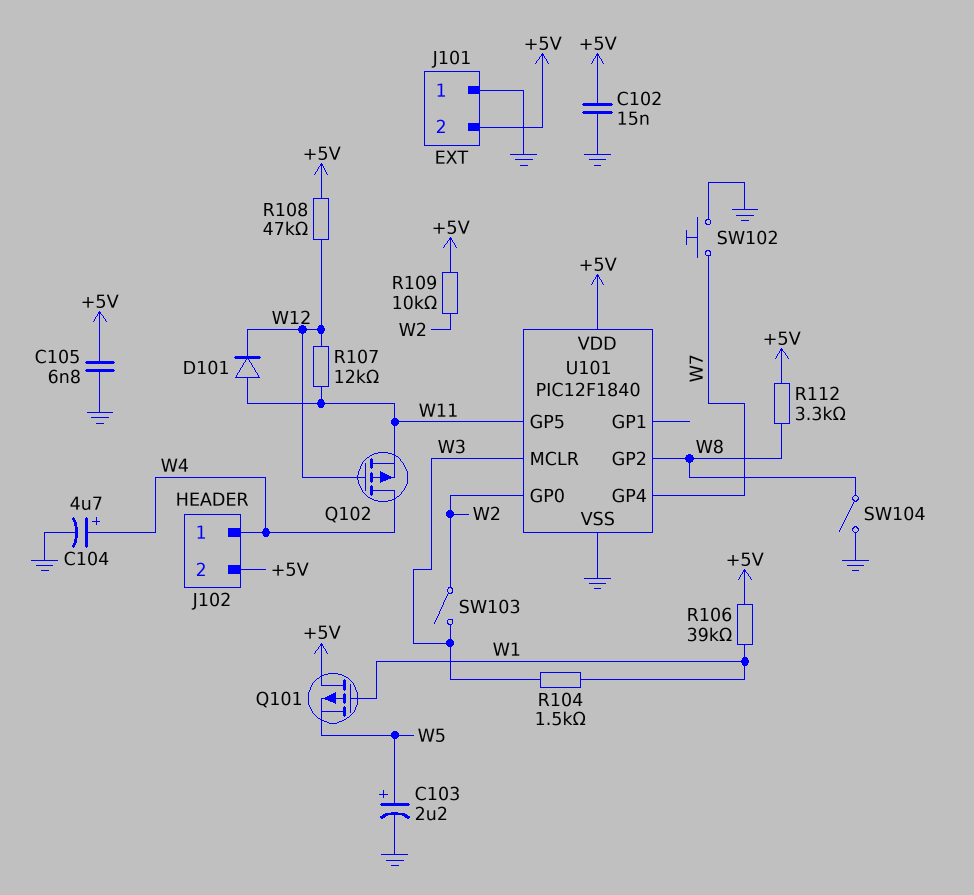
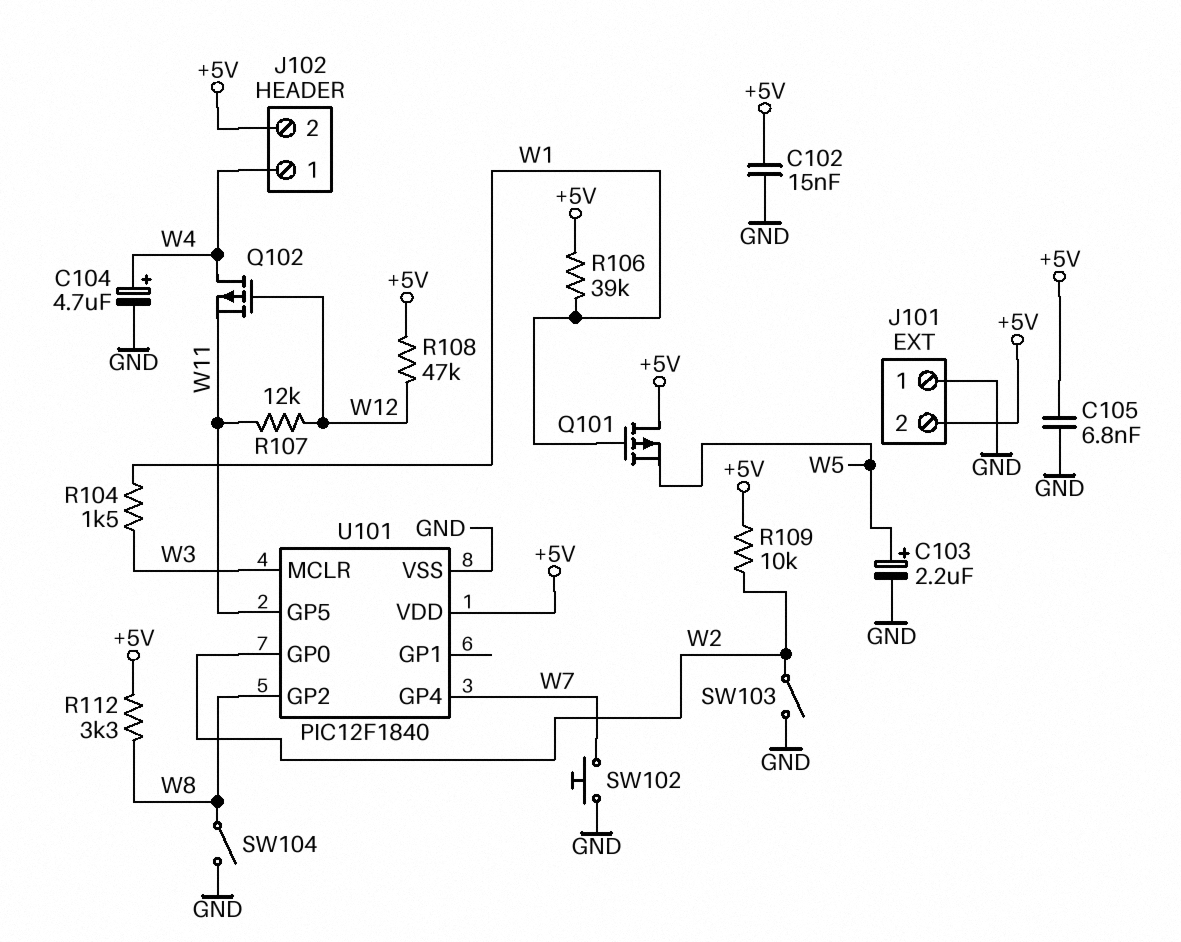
D101: diode (A W11, K W12) -> none
SW103: switch (W2, W3) -> switch (GND, W2)

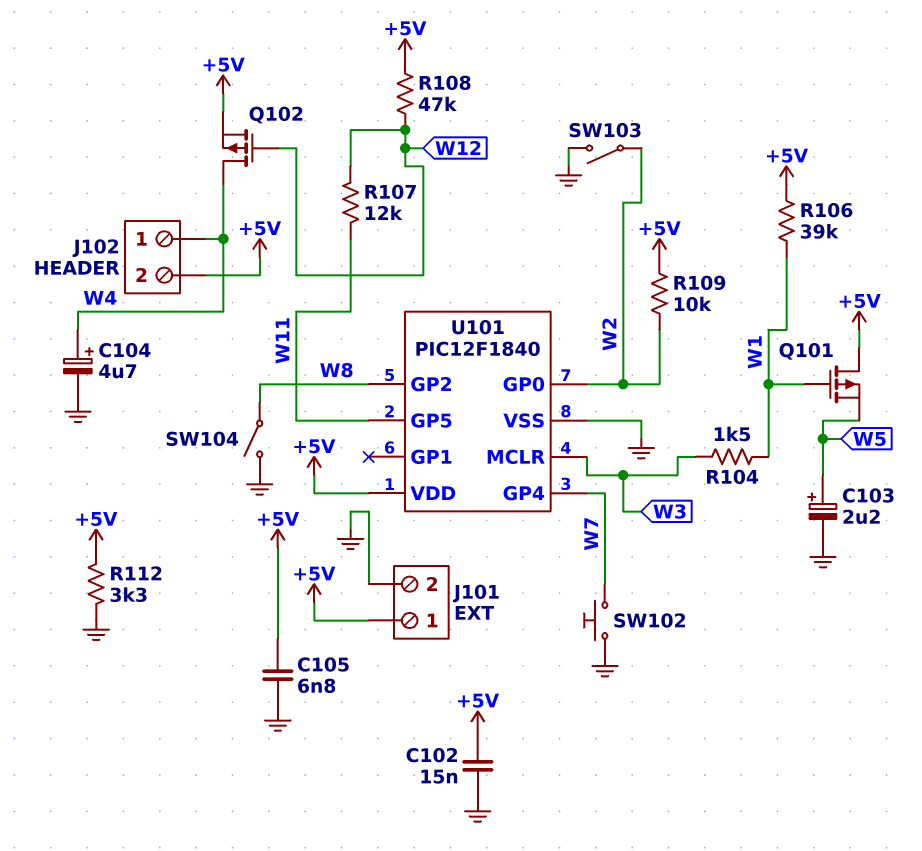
J101 pin 1: GND -> +5V
J101 pin 2: +5V -> GND
Q102: PMOS (G W12, D W4, S W11) -> PMOS (G W12, D W4, S +5V)
R112: 3.3k (+5V, W8) -> 3.3k (+5V, GND)

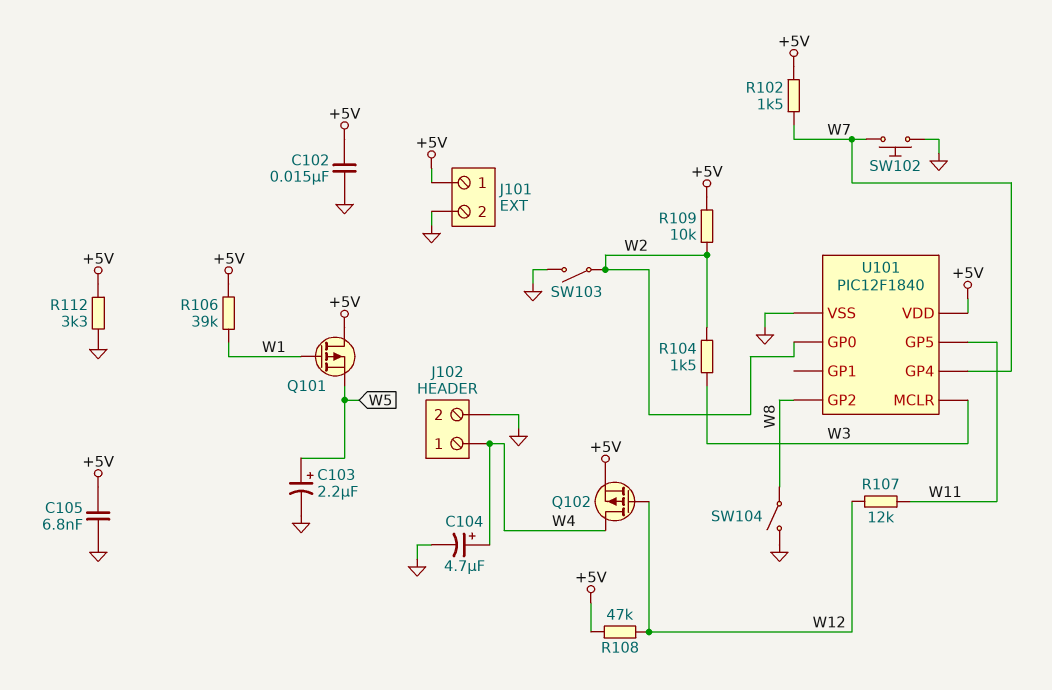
J102 pin 2: +5V -> GND
R102: none -> 1.5k (+5V, W7)
R104: 1.5k (W1, W3) -> 1.5k (W2, W3)

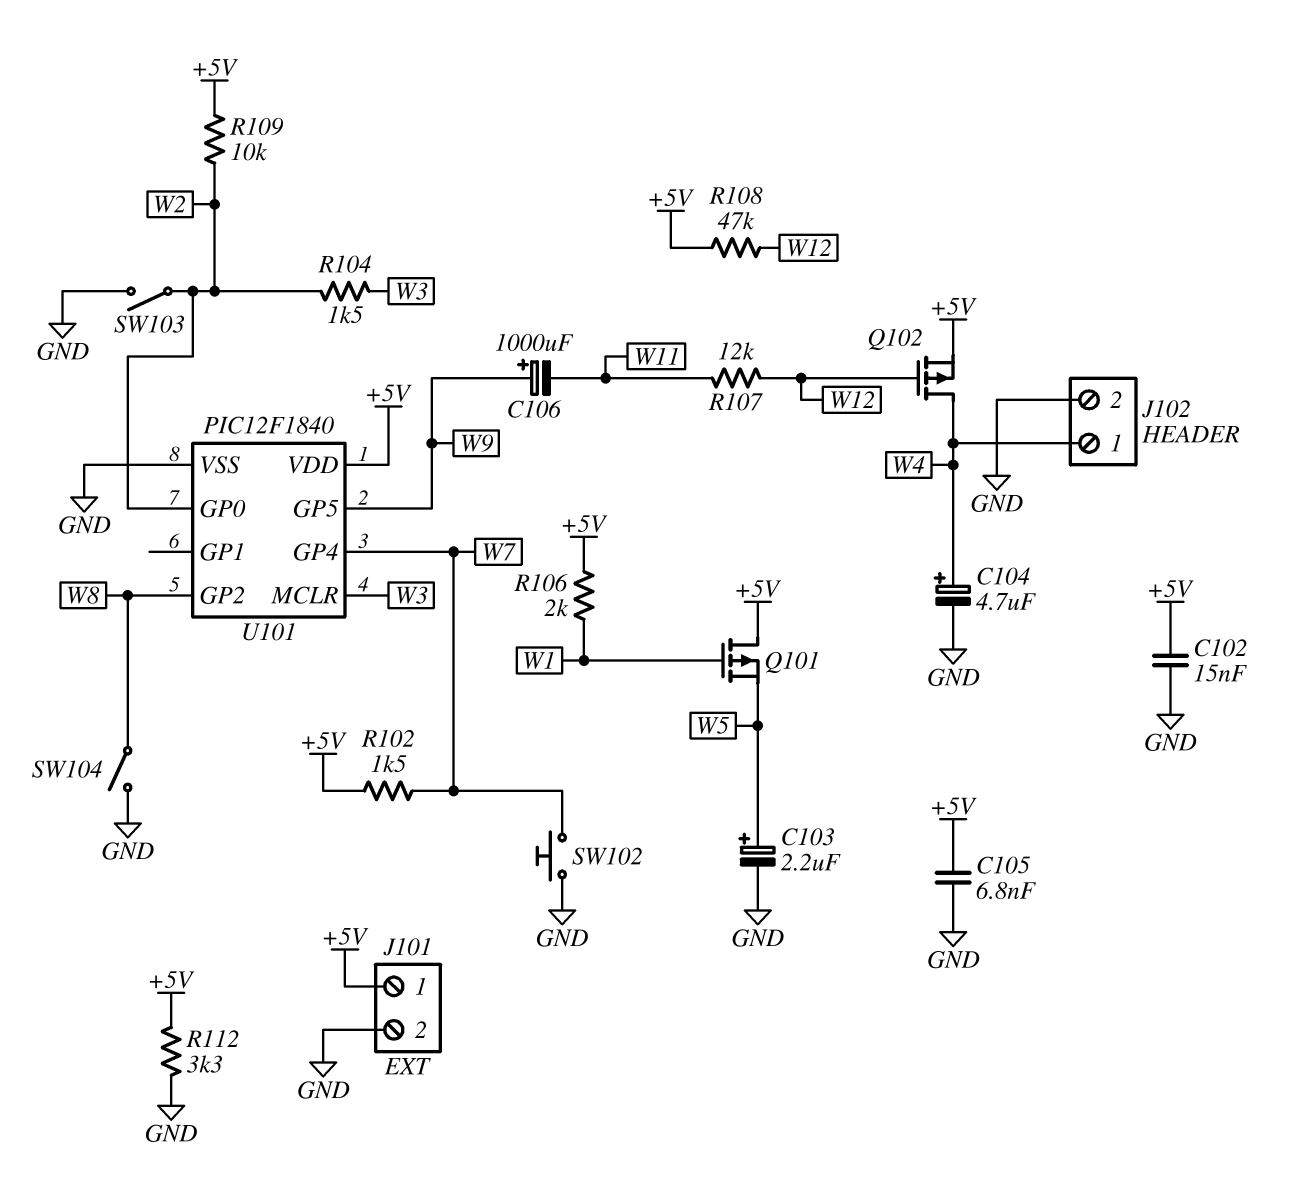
C106: none -> 1000uF (plus W9, minus W11)
R106: 39k (+5V, W1) -> 2k (+5V, W1)
U101 pin GP5: W11 -> W9

